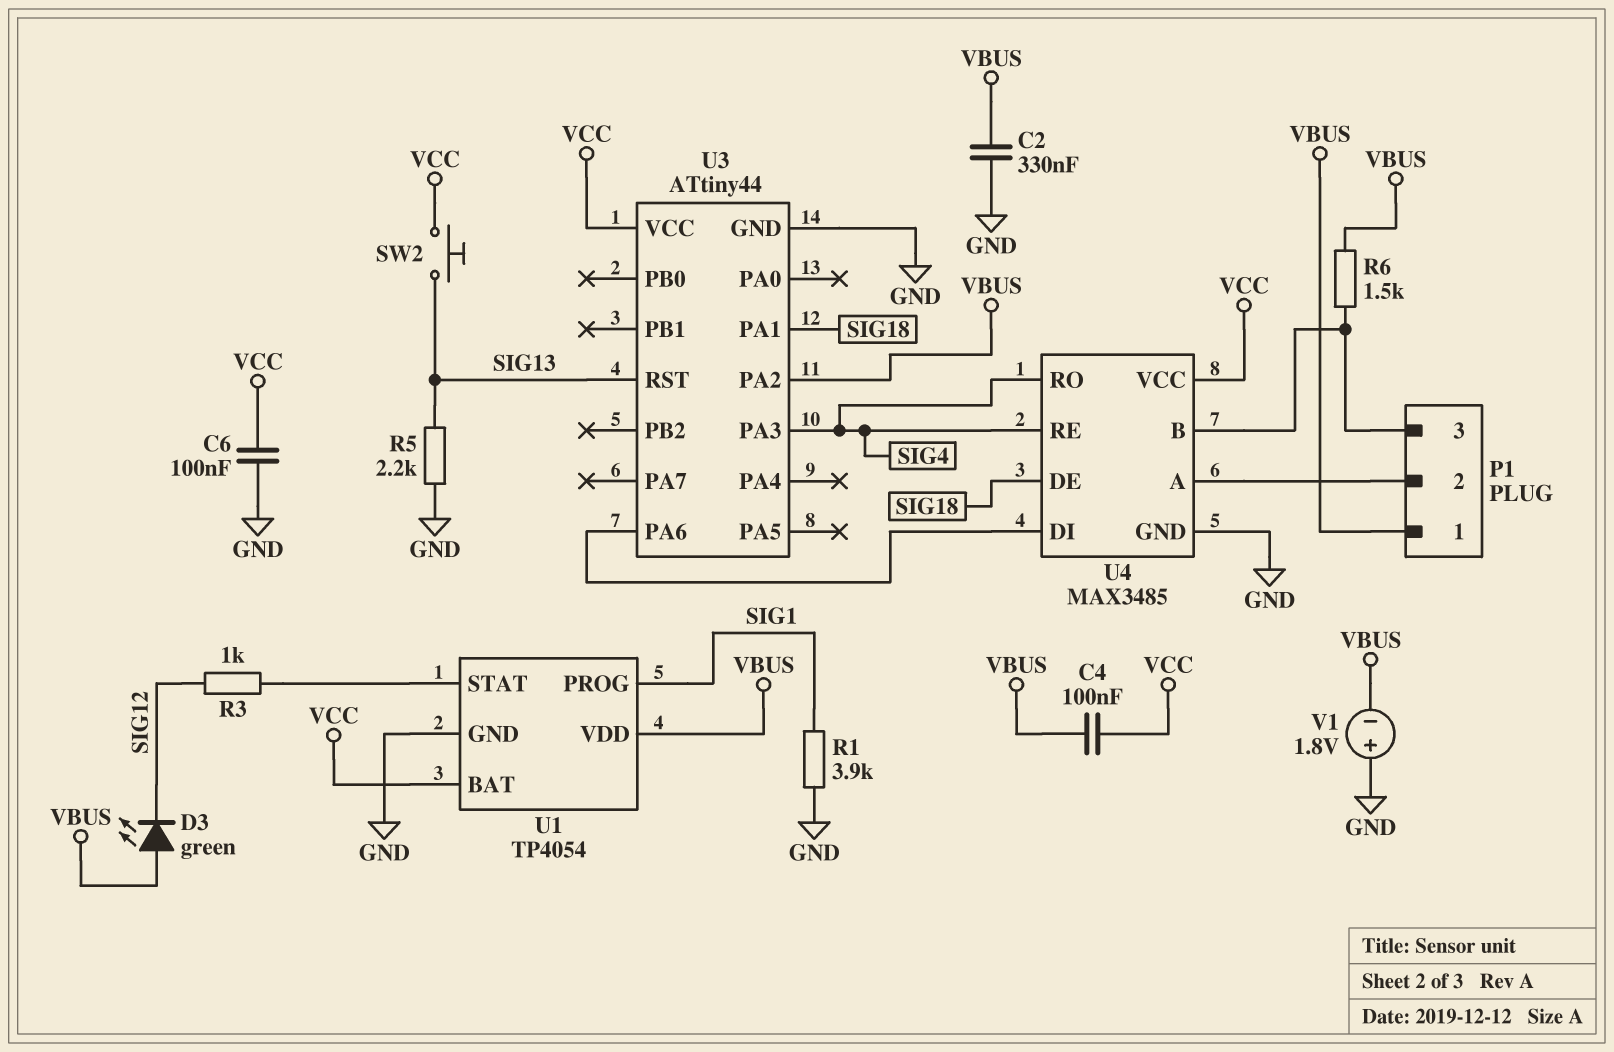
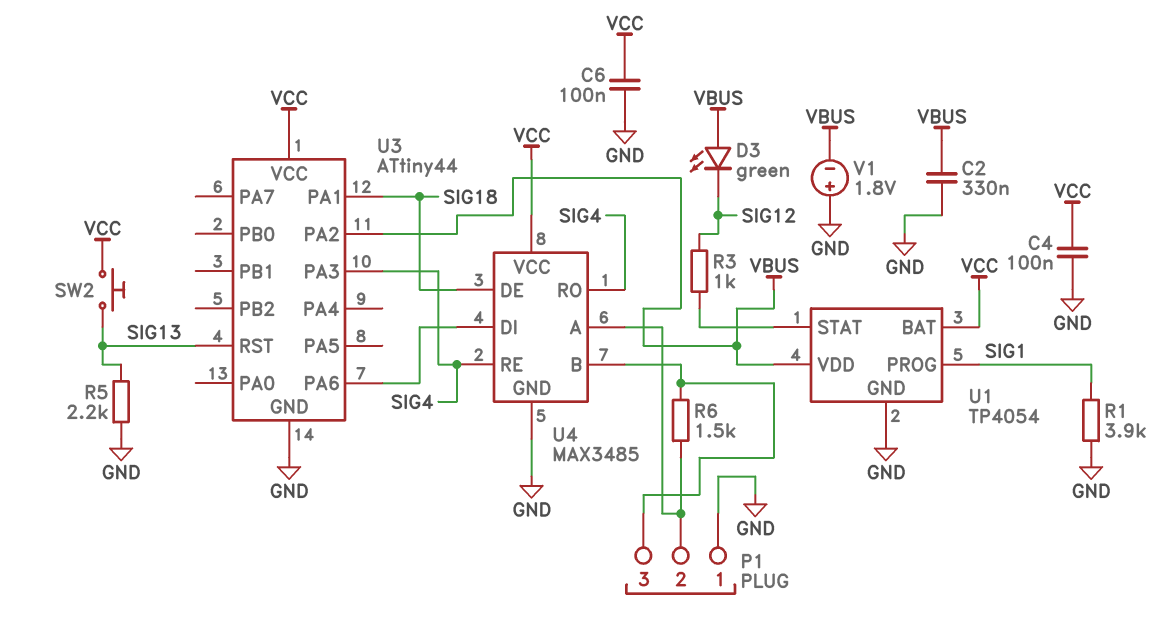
C4: 100nF (VBUS, VCC) -> 100nF (GND, VCC)
P1 pin 1: VBUS -> GND
R6: 1.5k (P1/3, VBUS) -> 1.5k (P1/2, P1/3)

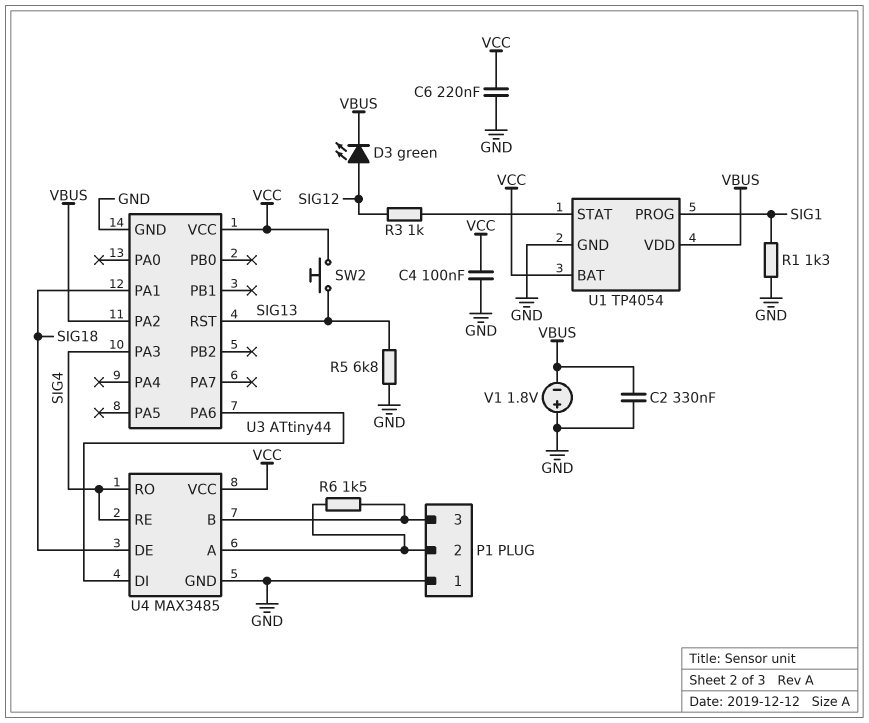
C6: 100nF (GND, VCC) -> 220nF (GND, VCC)
D3: LED green (A VBUS, K SIG12) -> LED green (A SIG12, K VBUS)
R1: 3.9k (GND, SIG1) -> 1.3k (GND, SIG1)
R5: 2.2k (GND, SIG13) -> 6.8k (GND, SIG13)

